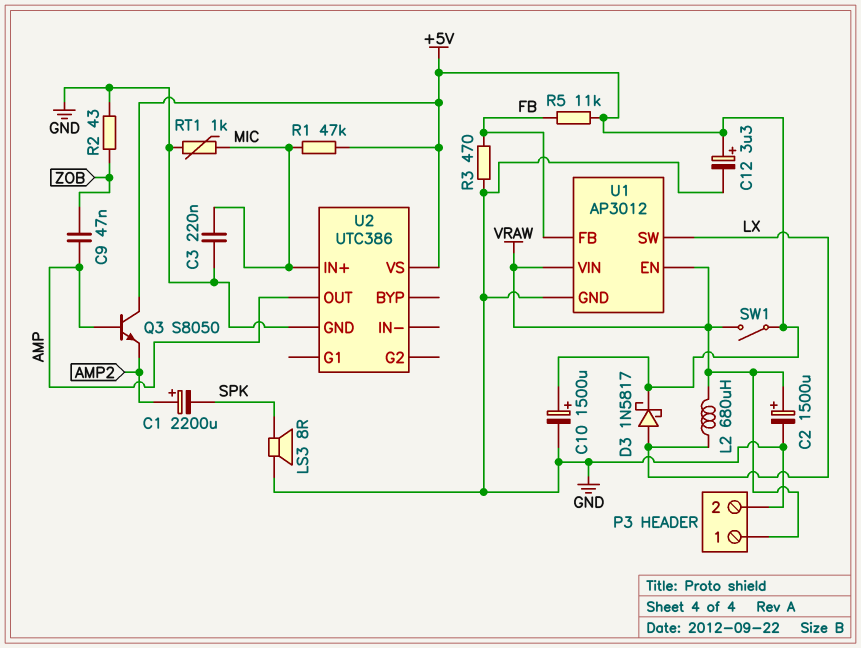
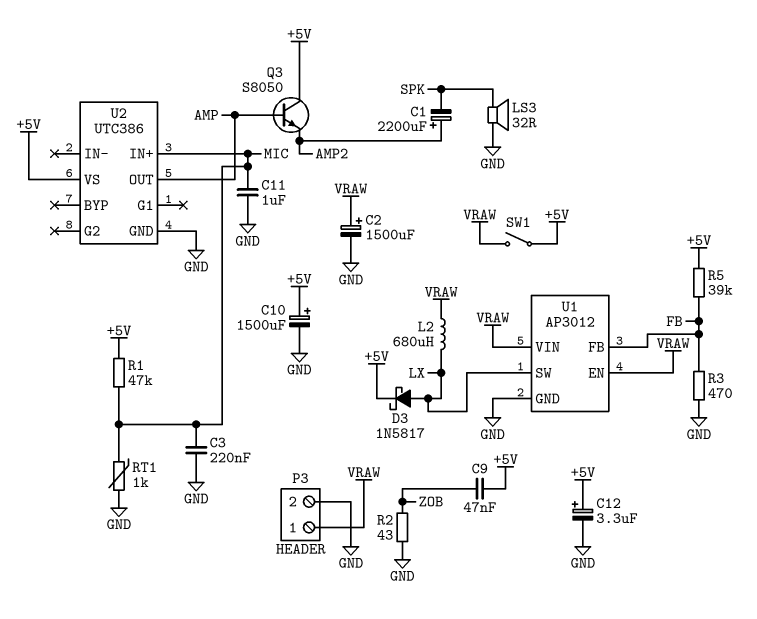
C9: 47nF (AMP, ZOB) -> 47nF (+5V, ZOB)
C11: none -> 1uF (GND, MIC)
LS3: speaker 8R (GND, SPK) -> speaker 32R (GND, SPK)
R5: 11k (+5V, FB) -> 39k (+5V, FB)

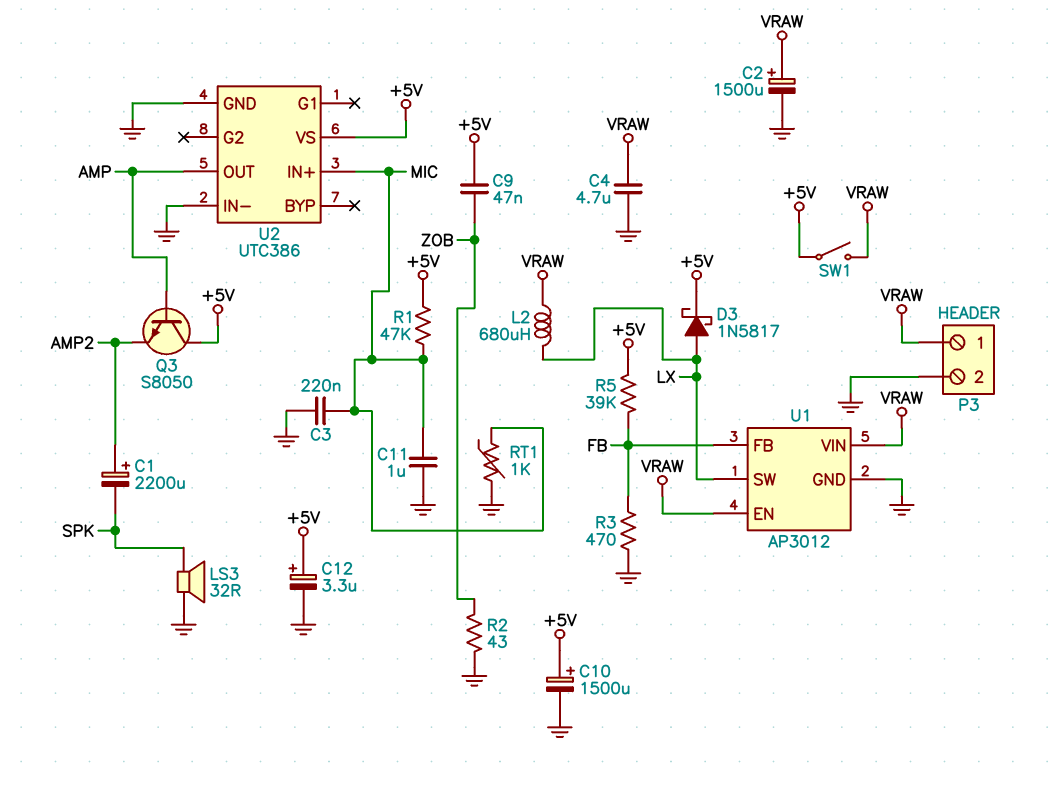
C4: none -> 4.7uF (GND, VRAW)
U2 pin IN-: none -> GND

